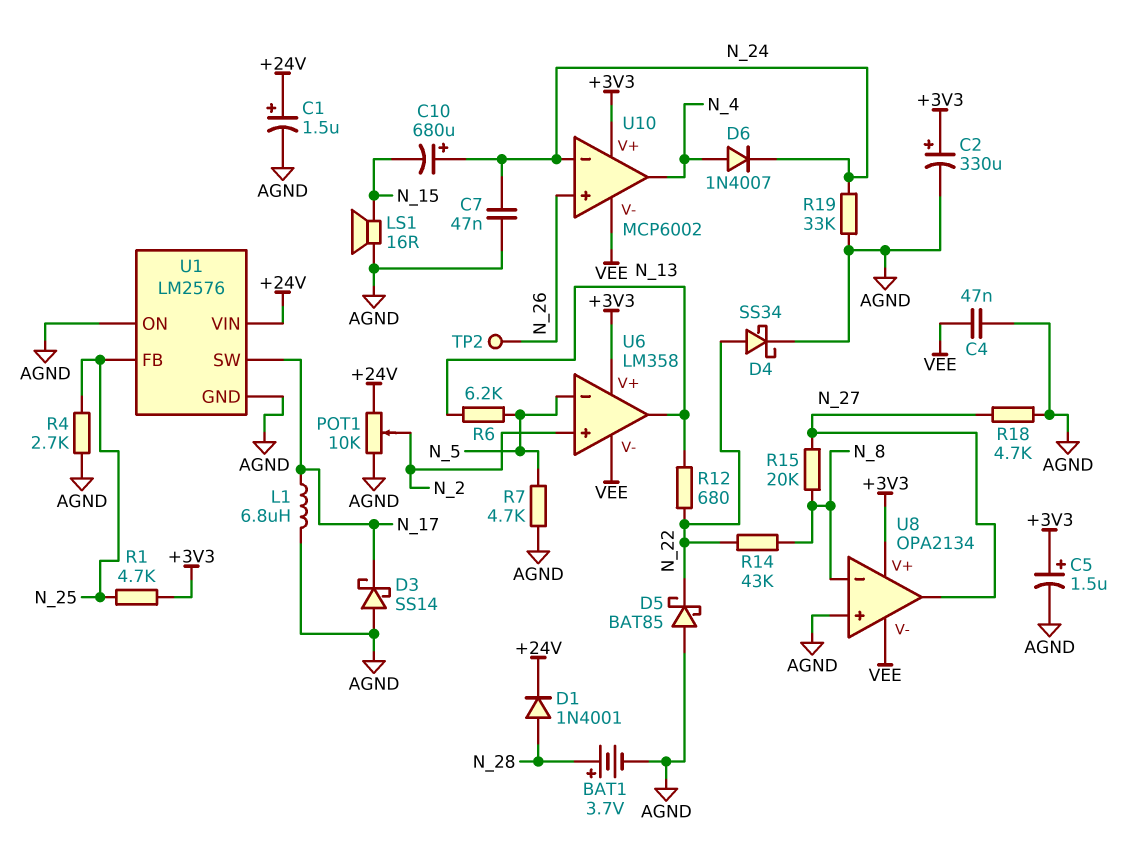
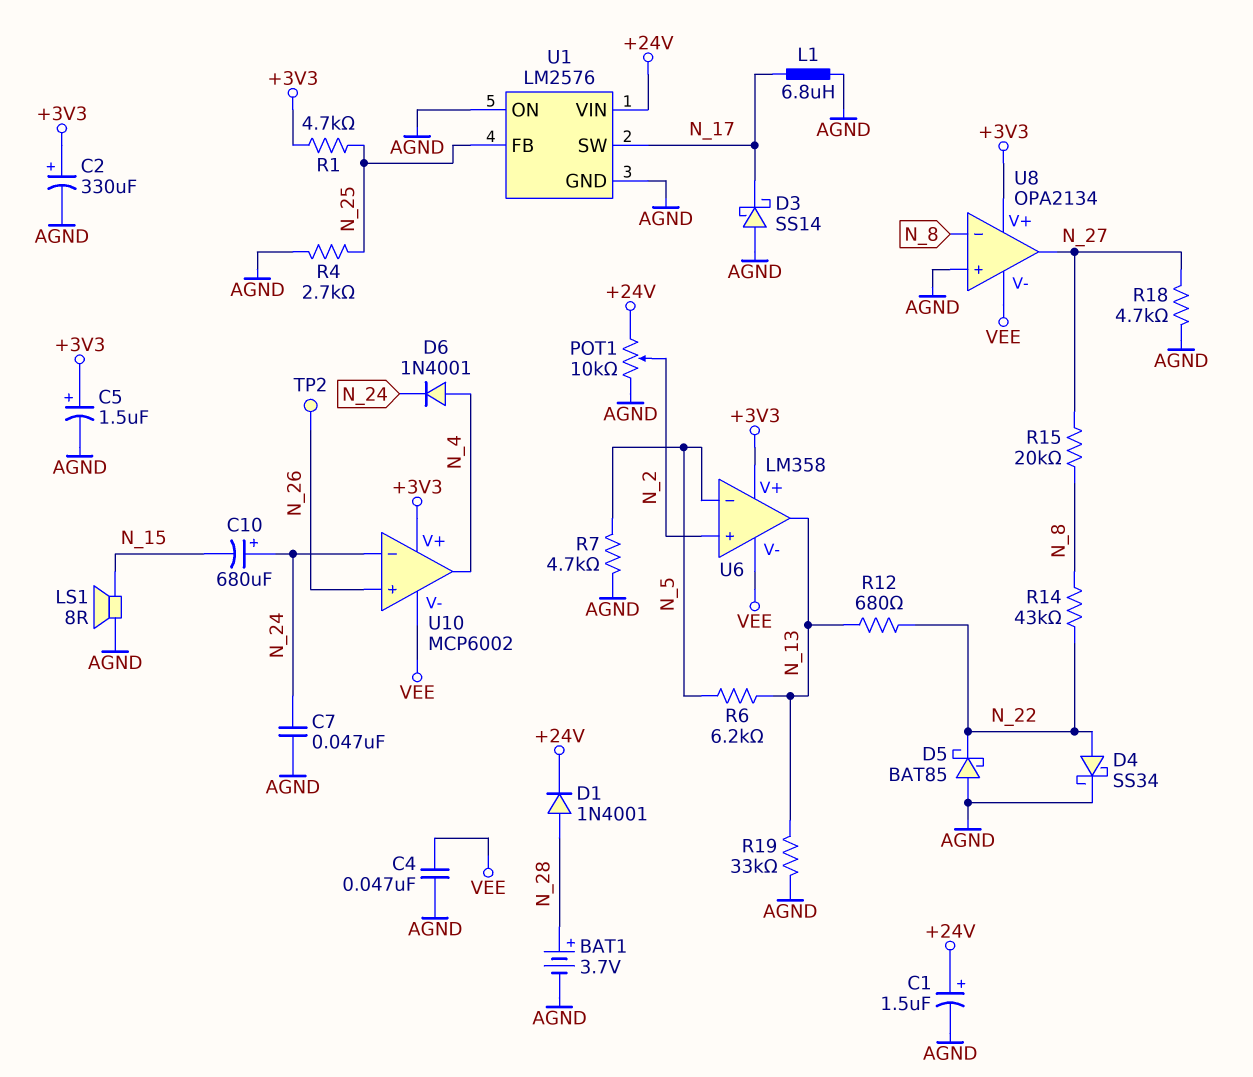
D6: diode 1N4007 (A N_4, K N_24) -> diode 1N4001 (A N_4, K N_24)
LS1: speaker 16R (AGND, N_15) -> speaker 8R (AGND, N_15)
R19: 33k (AGND, N_24) -> 33k (AGND, N_13)

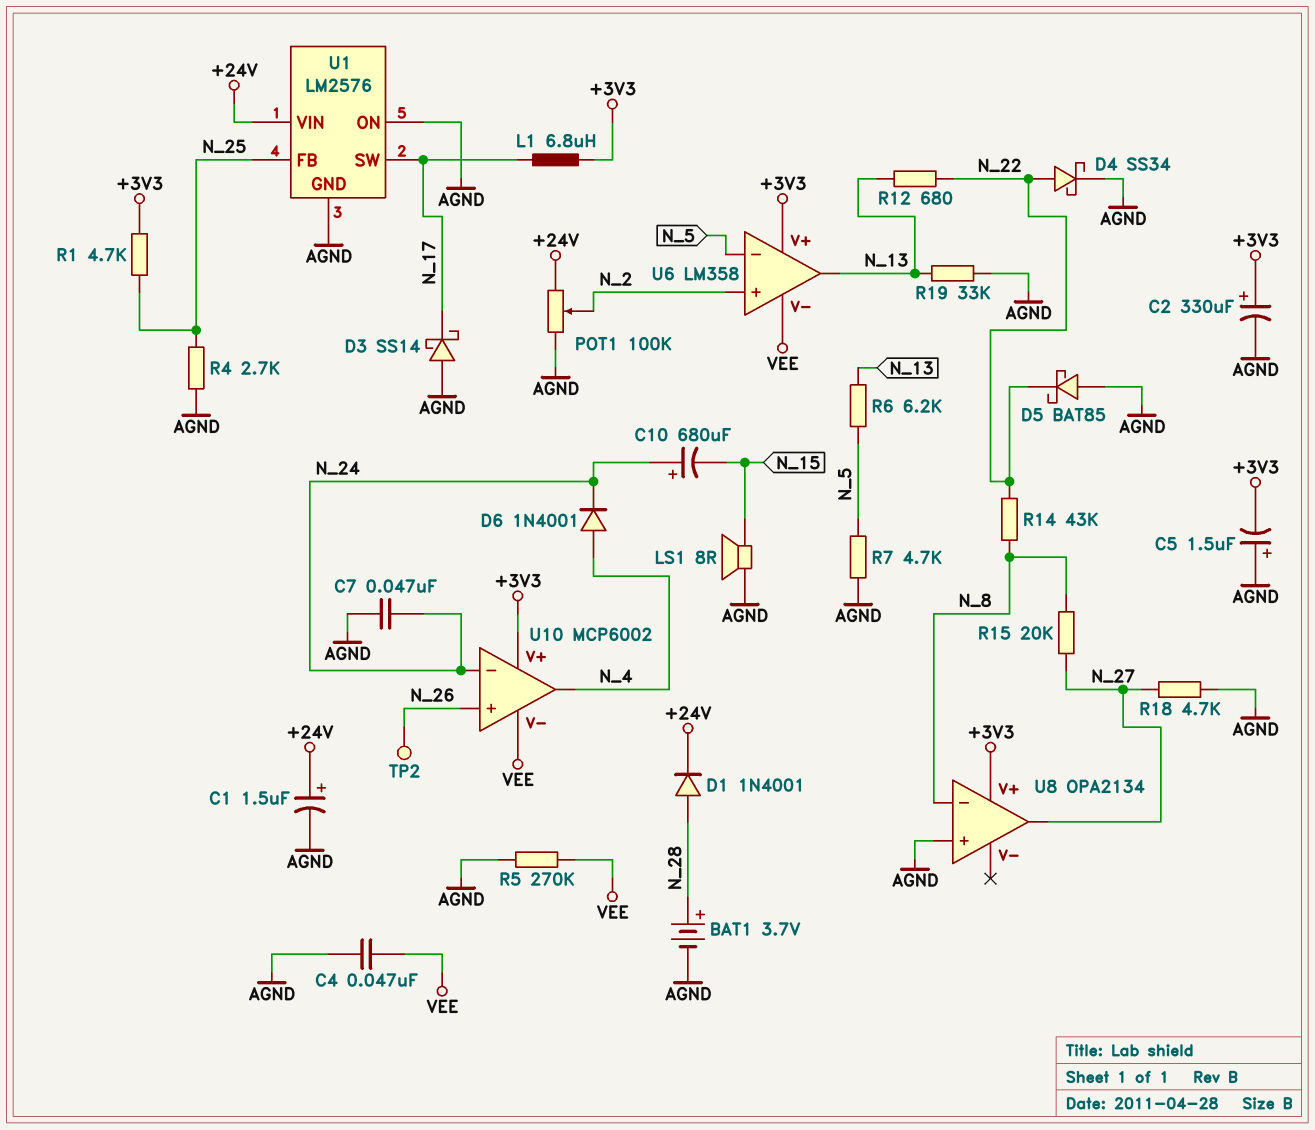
C5: 1.5uF (plus +3V3, minus AGND) -> 1.5uF (plus AGND, minus +3V3)
L1: 6.8uH (AGND, N_17) -> 6.8uH (+3V3, N_17)
POT1: 10k (+24V, AGND, wiper N_2) -> 100k (+24V, AGND, wiper N_2)
R5: none -> 270k (AGND, VEE)
U8 pin V-: VEE -> none

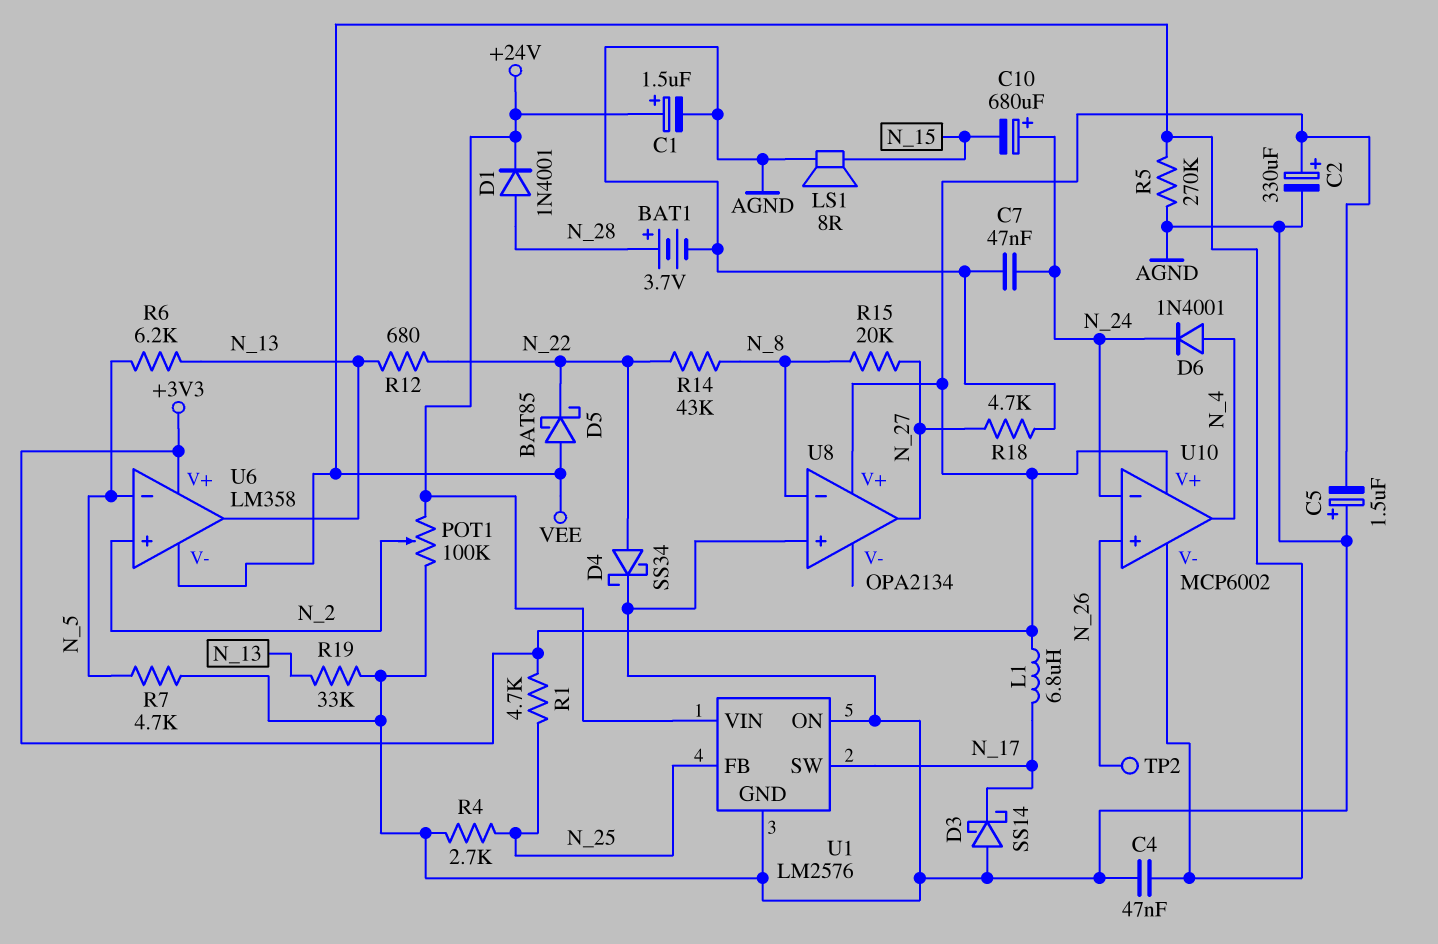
D5: schottky BAT85 (A AGND, K N_22) -> schottky BAT85 (A VEE, K N_22)

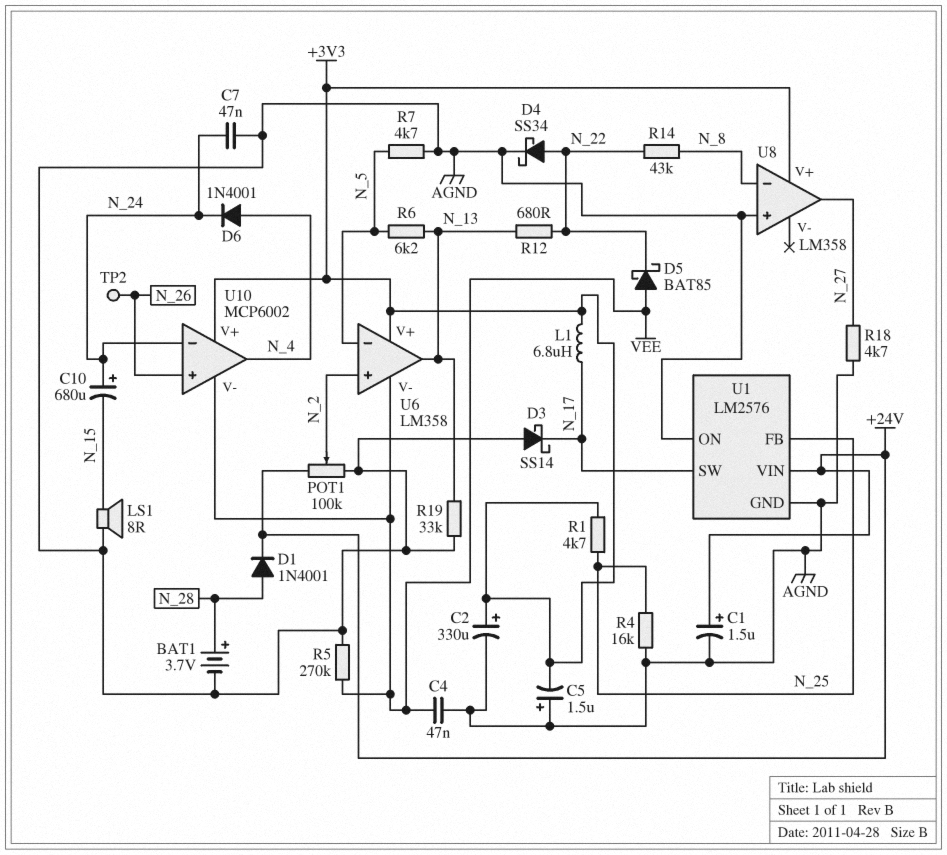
R4: 2.7k (AGND, N_25) -> 16k (AGND, N_25)
R15: 20k (N_8, N_27) -> none
U8: OPA2134 -> LM358

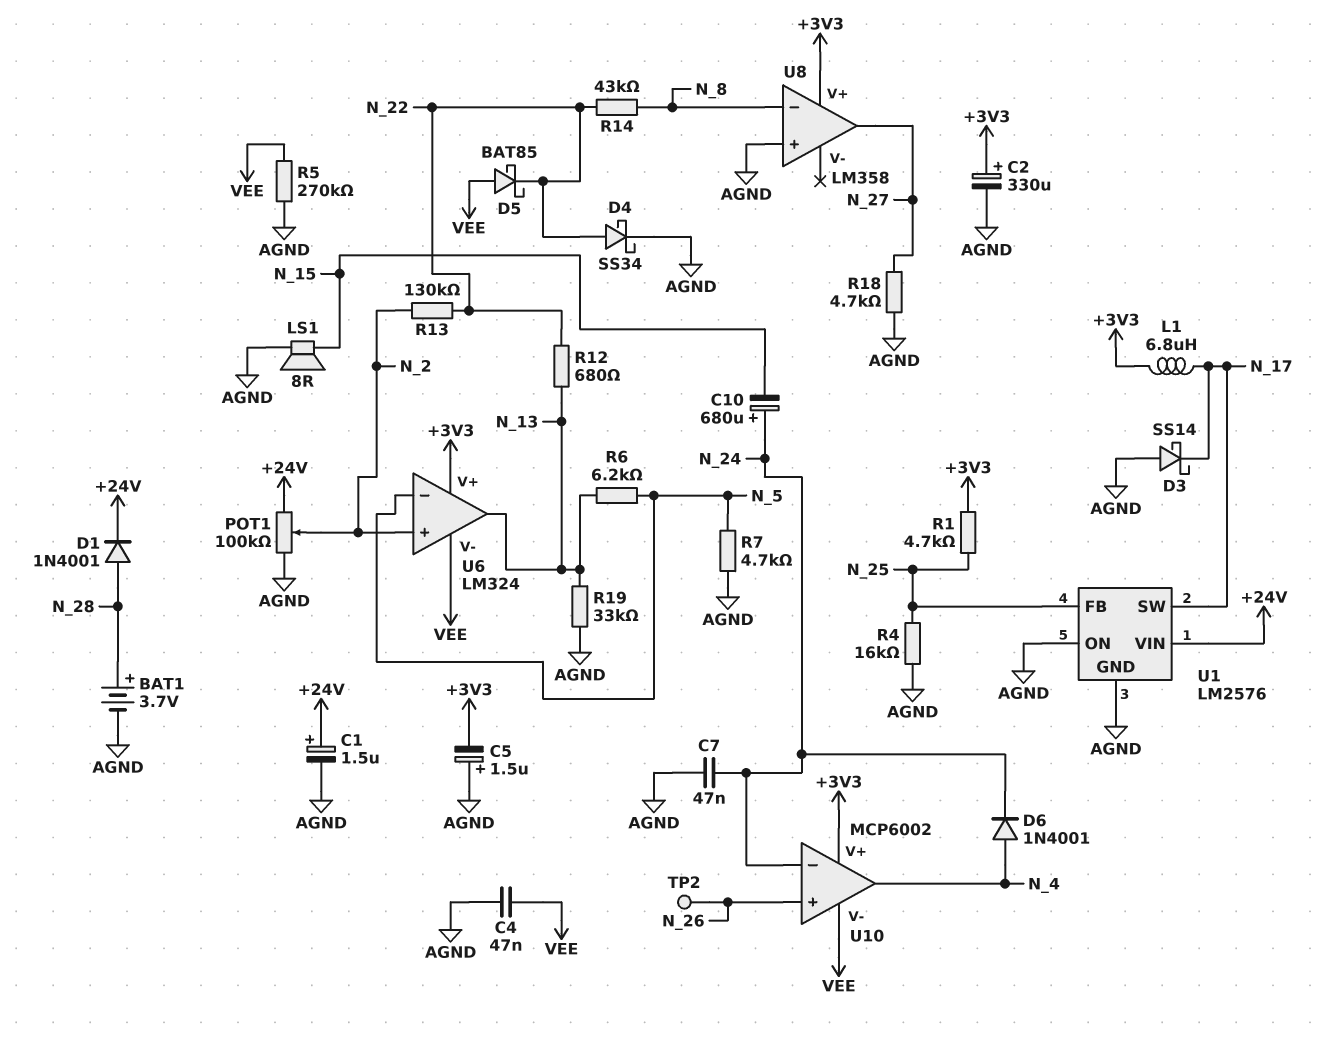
R13: none -> 130k (N_2, N_22)
U6: LM358 -> LM324

